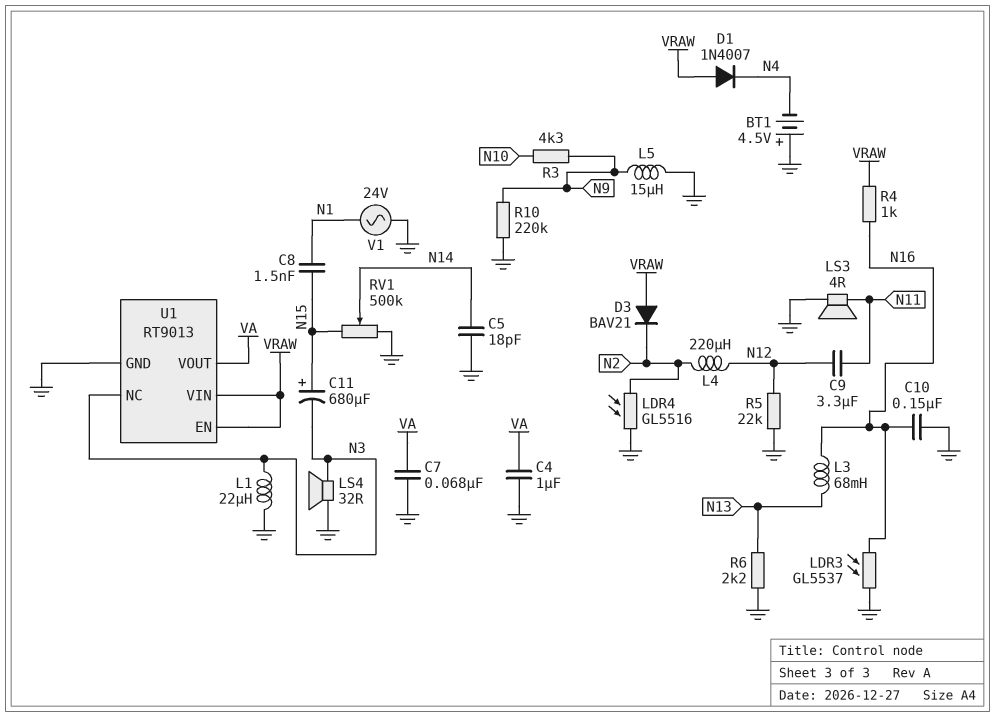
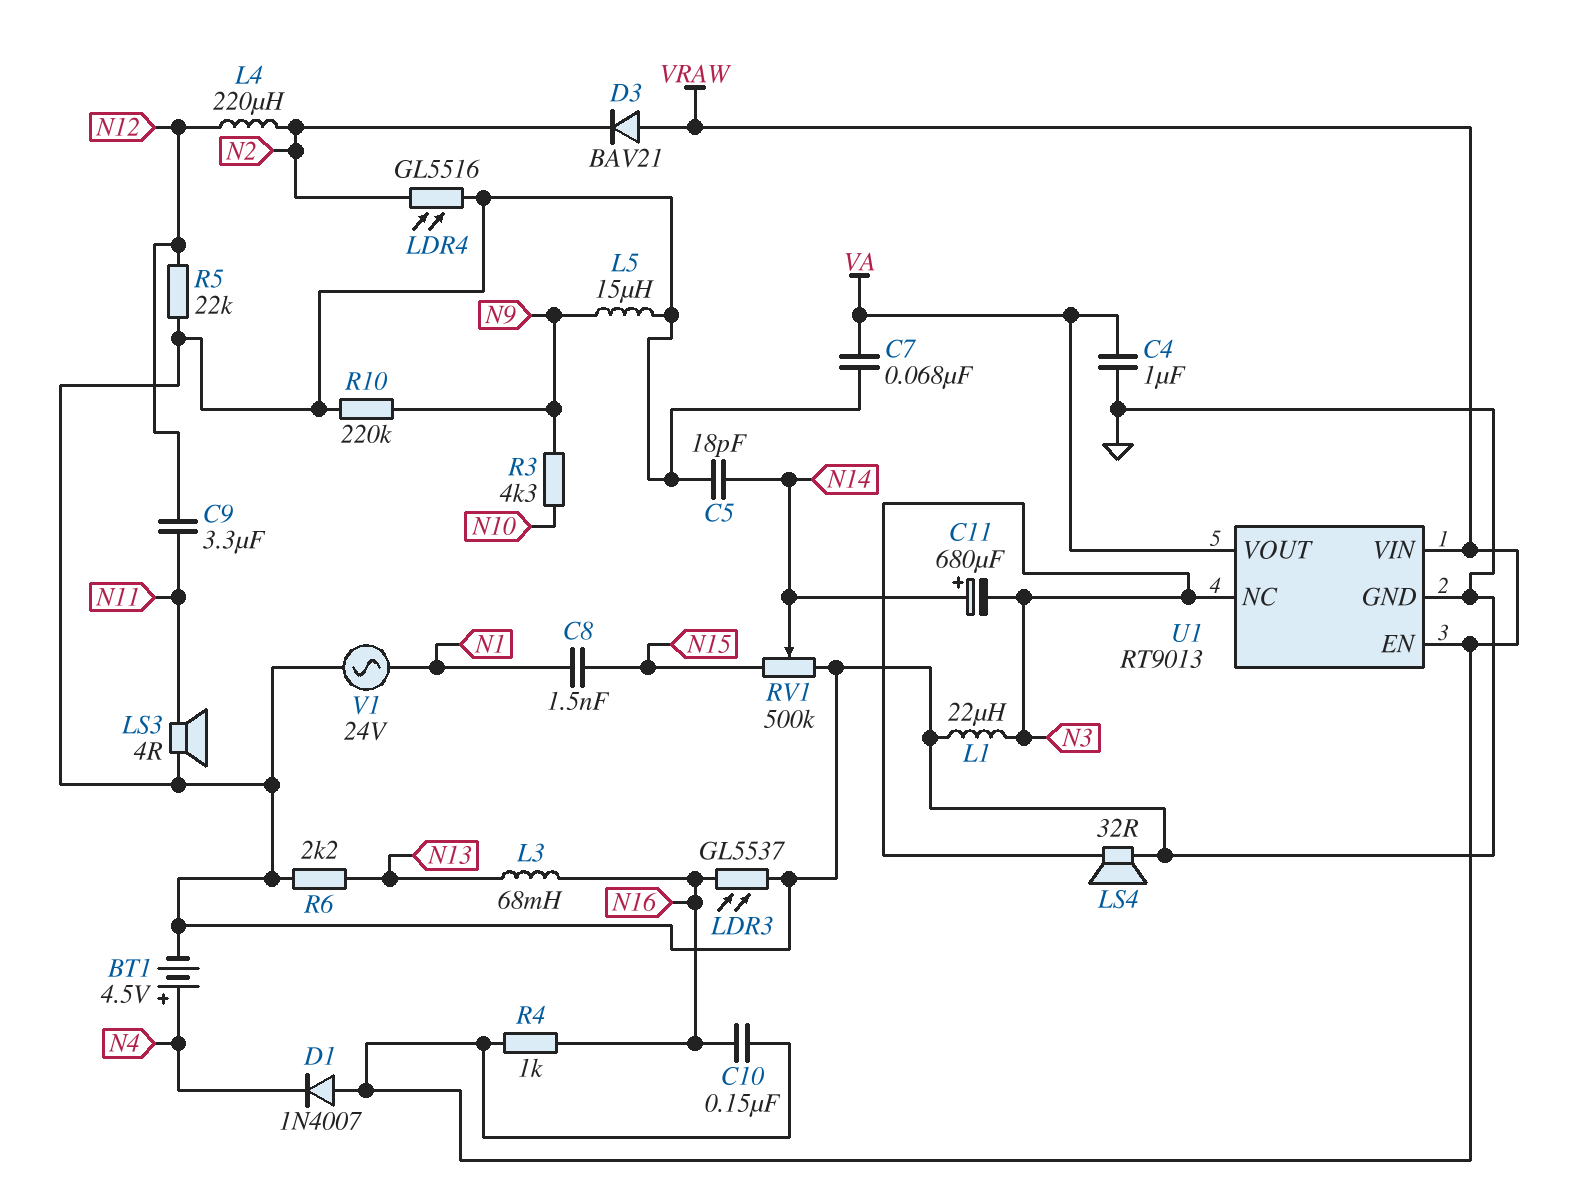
BT1: 4.5V (plus GND, minus N4) -> 4.5V (plus N4, minus GND)
C10: 150nF (GND, N16) -> 150nF (N16, VRAW)
C11: 680uF (plus N15, minus N3) -> 680uF (plus N14, minus N3)

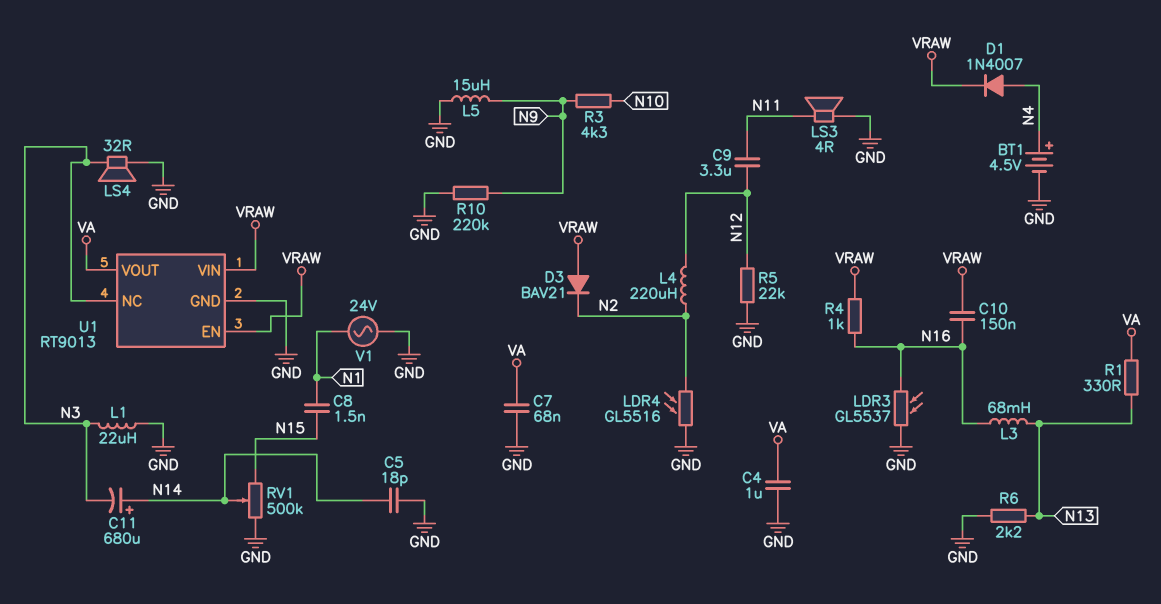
D1: diode 1N4007 (A VRAW, K N4) -> diode 1N4007 (A N4, K VRAW)
R1: none -> 330 (N13, VA)

